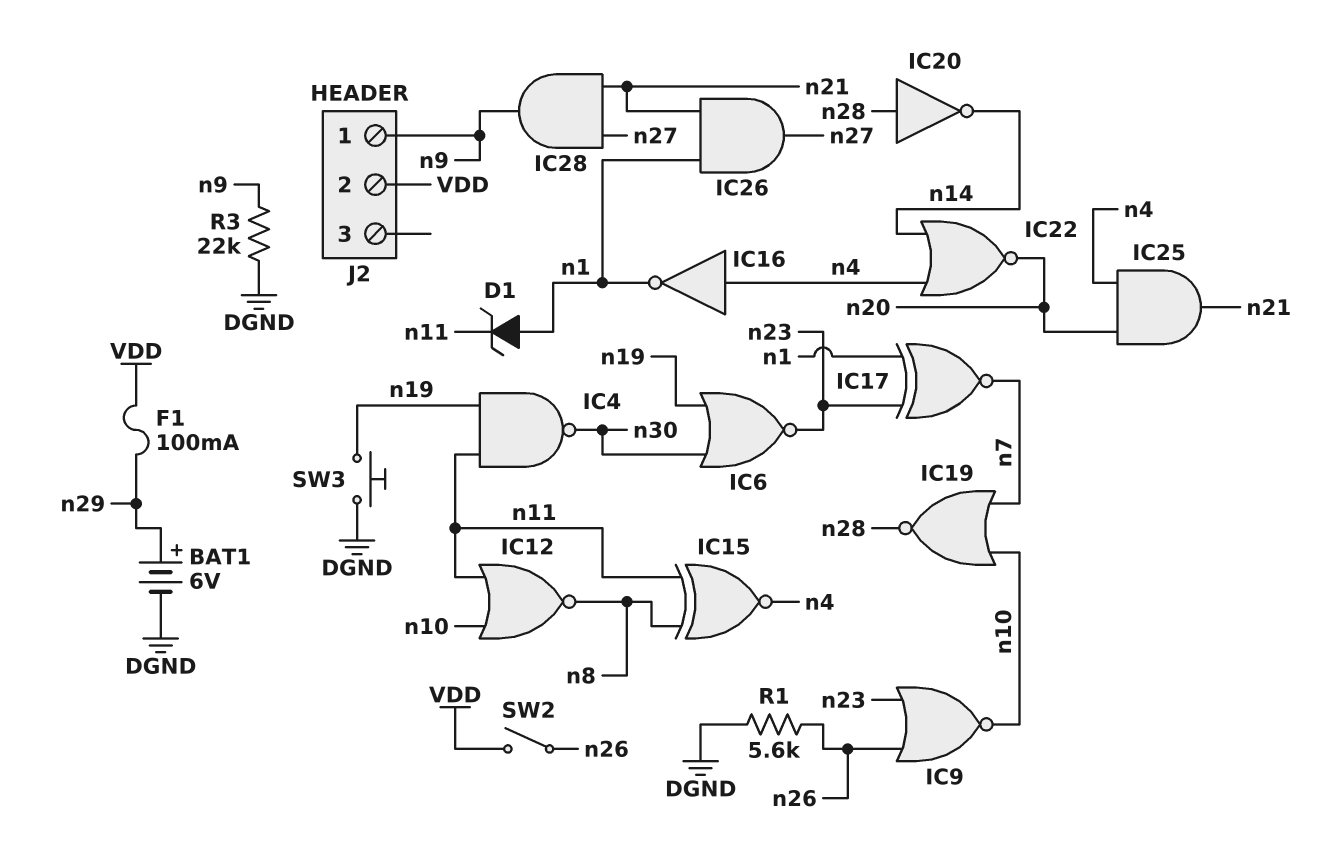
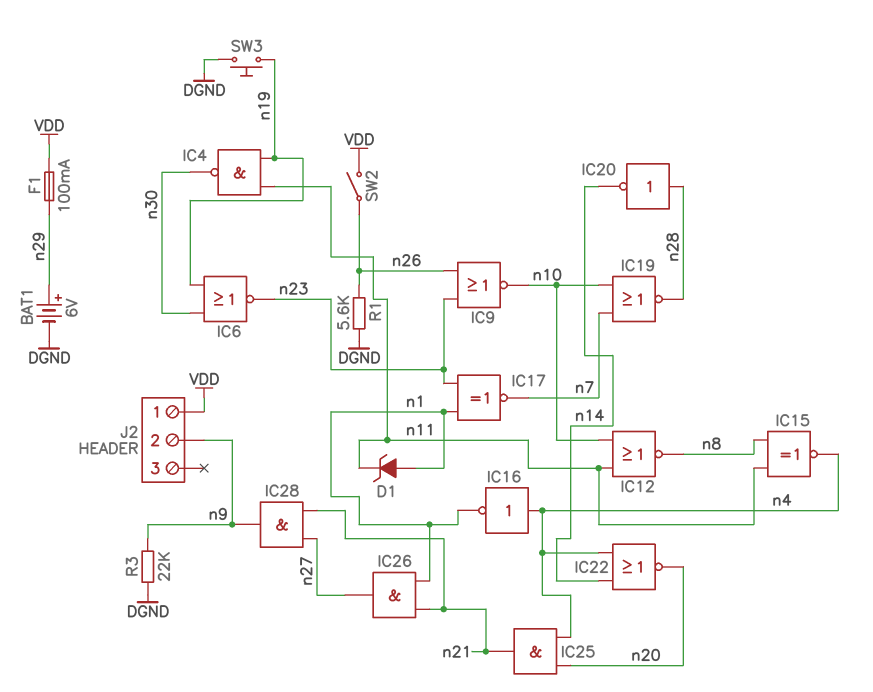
J2 pin 1: n9 -> VDD
J2 pin 2: VDD -> n9

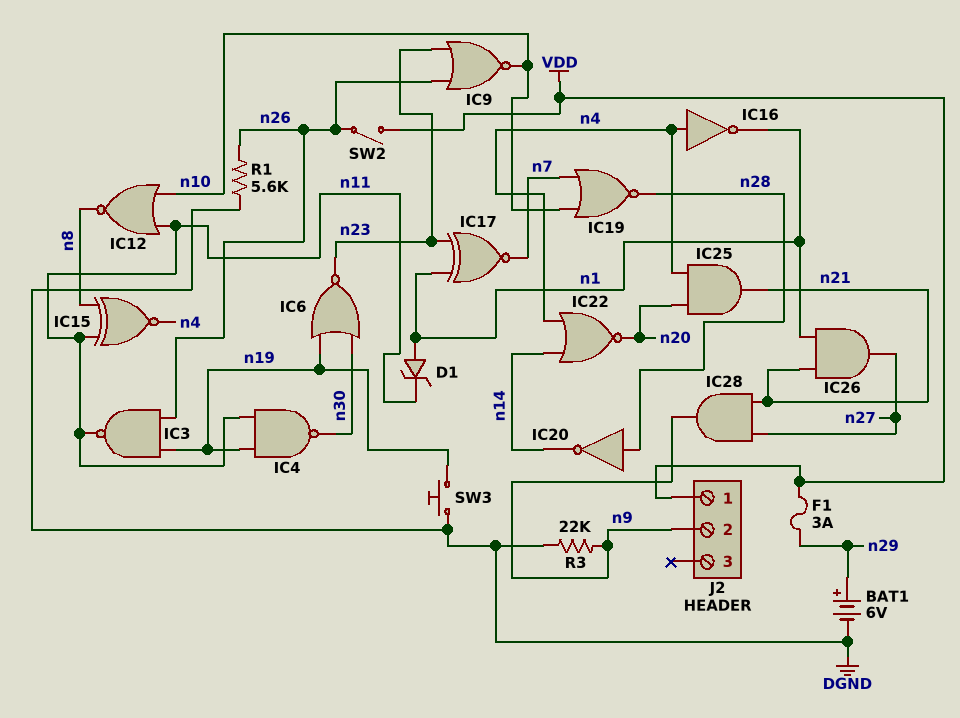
F1: 100mA (VDD, n29) -> 3A (VDD, n29)
IC3: none -> NAND (in n19, in n26, out n11)

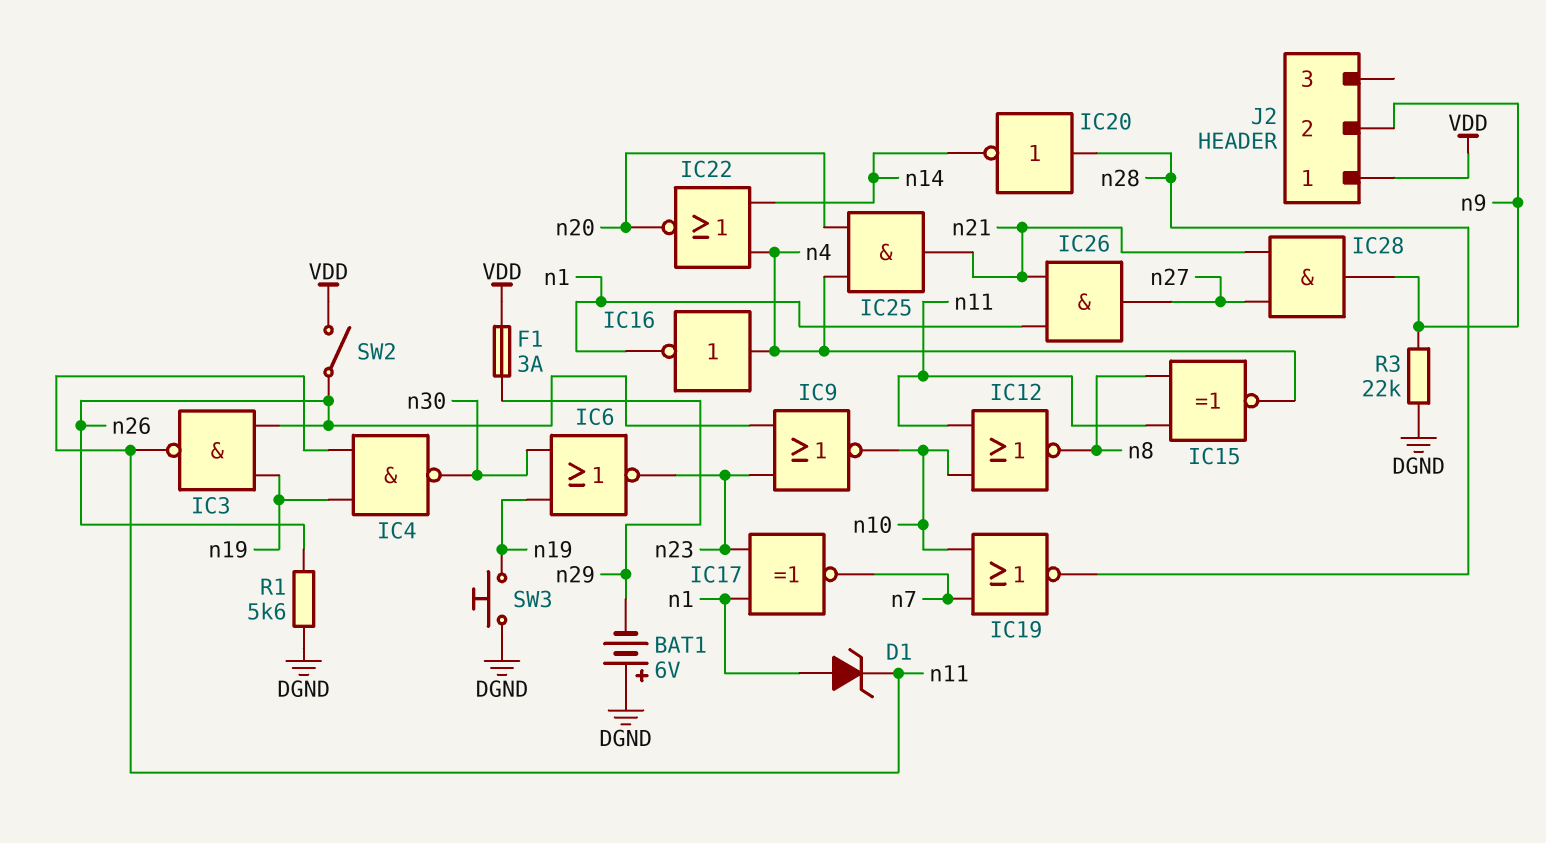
BAT1: 6V (plus n29, minus DGND) -> 6V (plus DGND, minus n29)

